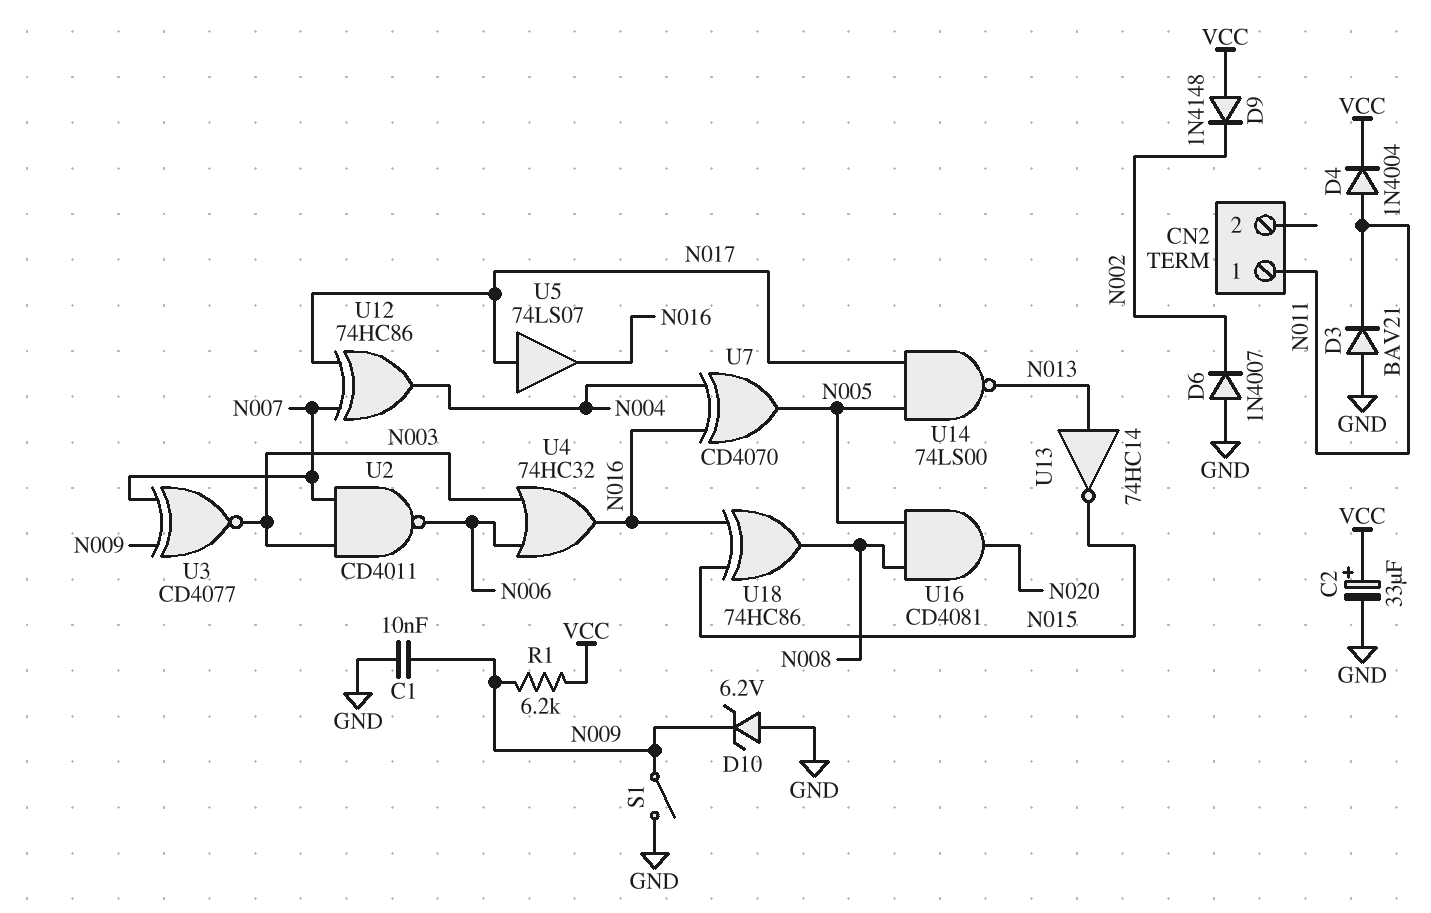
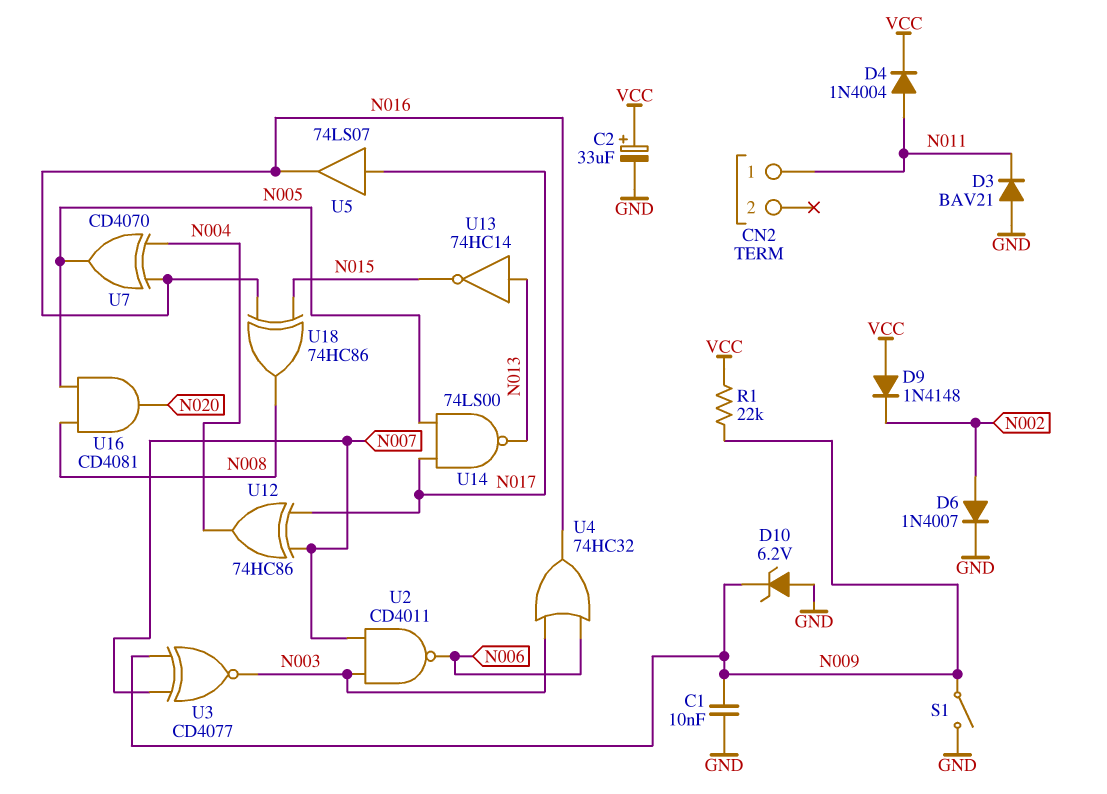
D6: diode 1N4007 (A GND, K N002) -> diode 1N4007 (A N002, K GND)
R1: 6.2k (N009, VCC) -> 22k (N009, VCC)

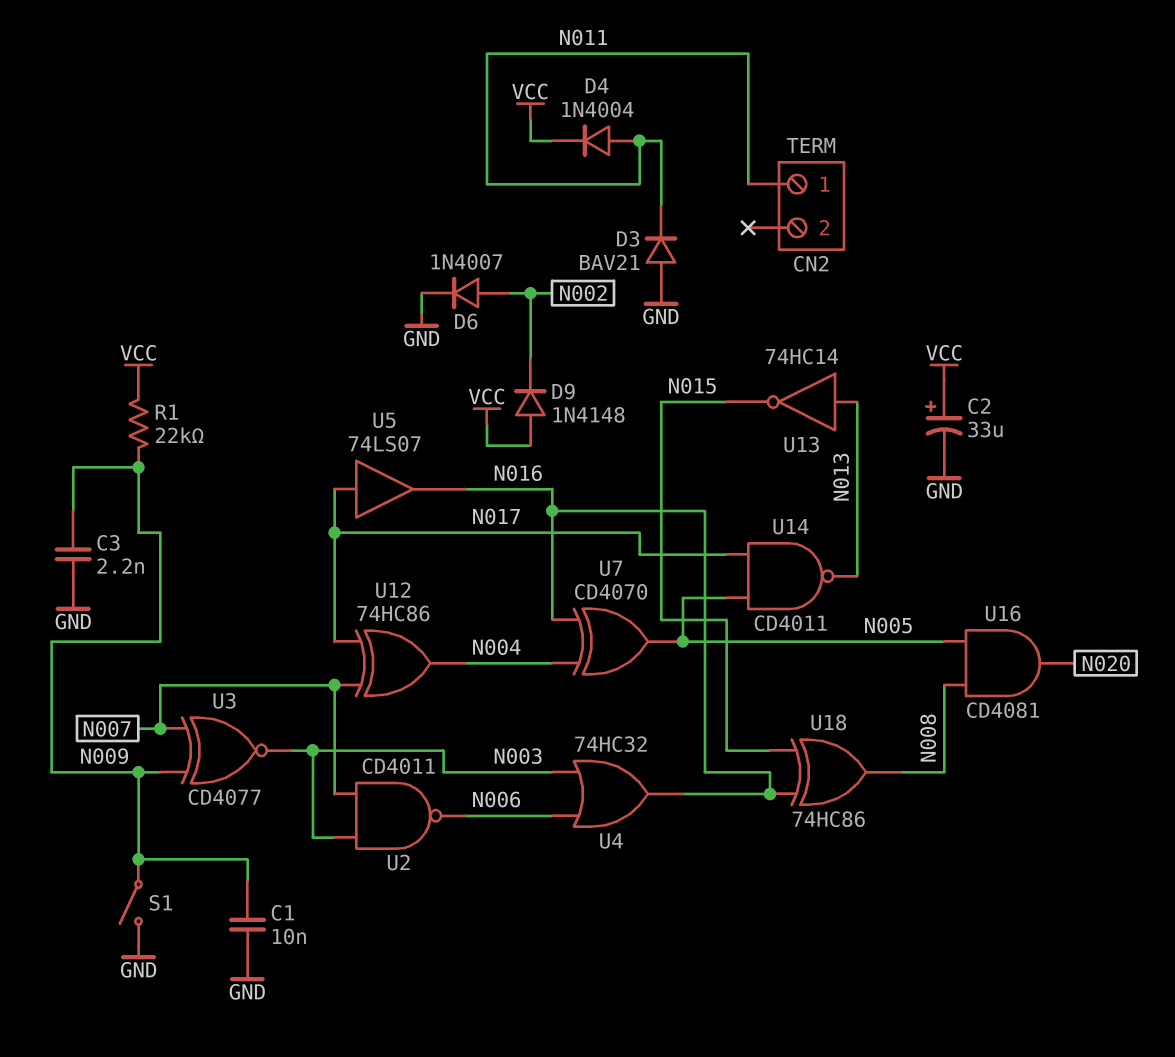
C3: none -> 2.2nF (GND, N009)
D10: zener 6.2V (A GND, K N009) -> none
U14: NAND 74LS00 (in N005, in N017, out N013) -> NAND CD4011 (in N005, in N017, out N013)

